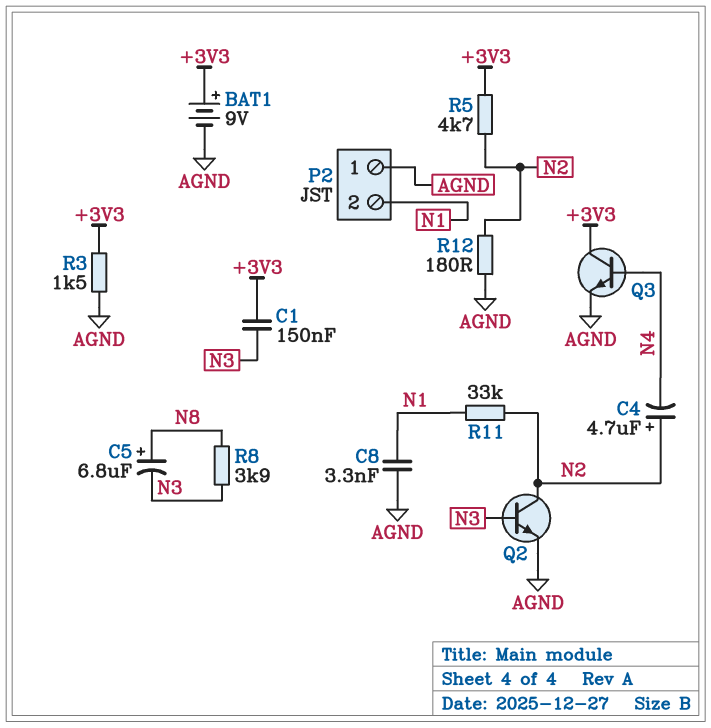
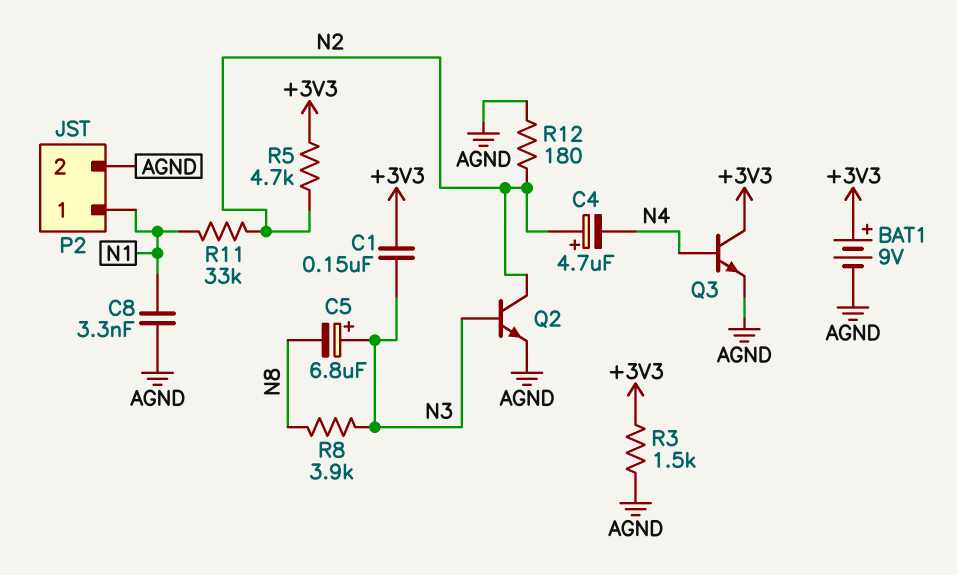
C5: 6.8uF (plus N8, minus N3) -> 6.8uF (plus N3, minus N8)
P2 pin 1: AGND -> N1
P2 pin 2: N1 -> AGND

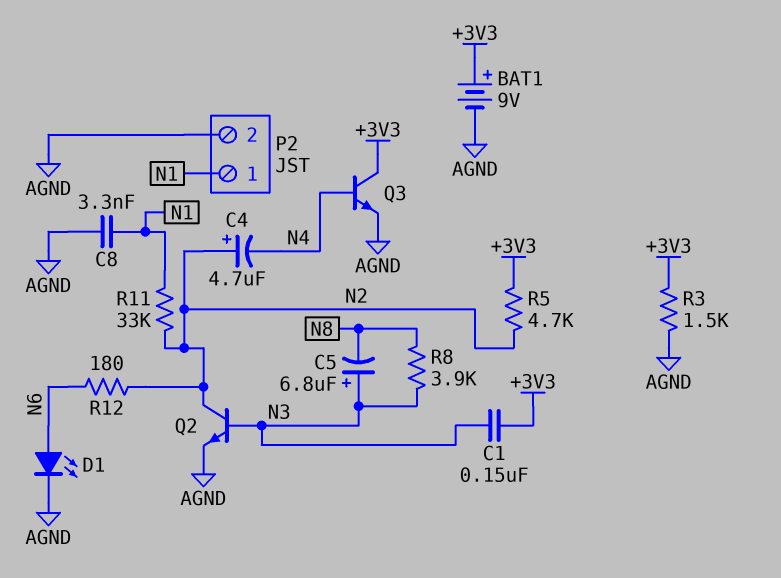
D1: none -> LED (A N6, K AGND)
R12: 180 (AGND, N2) -> 180 (N2, N6)

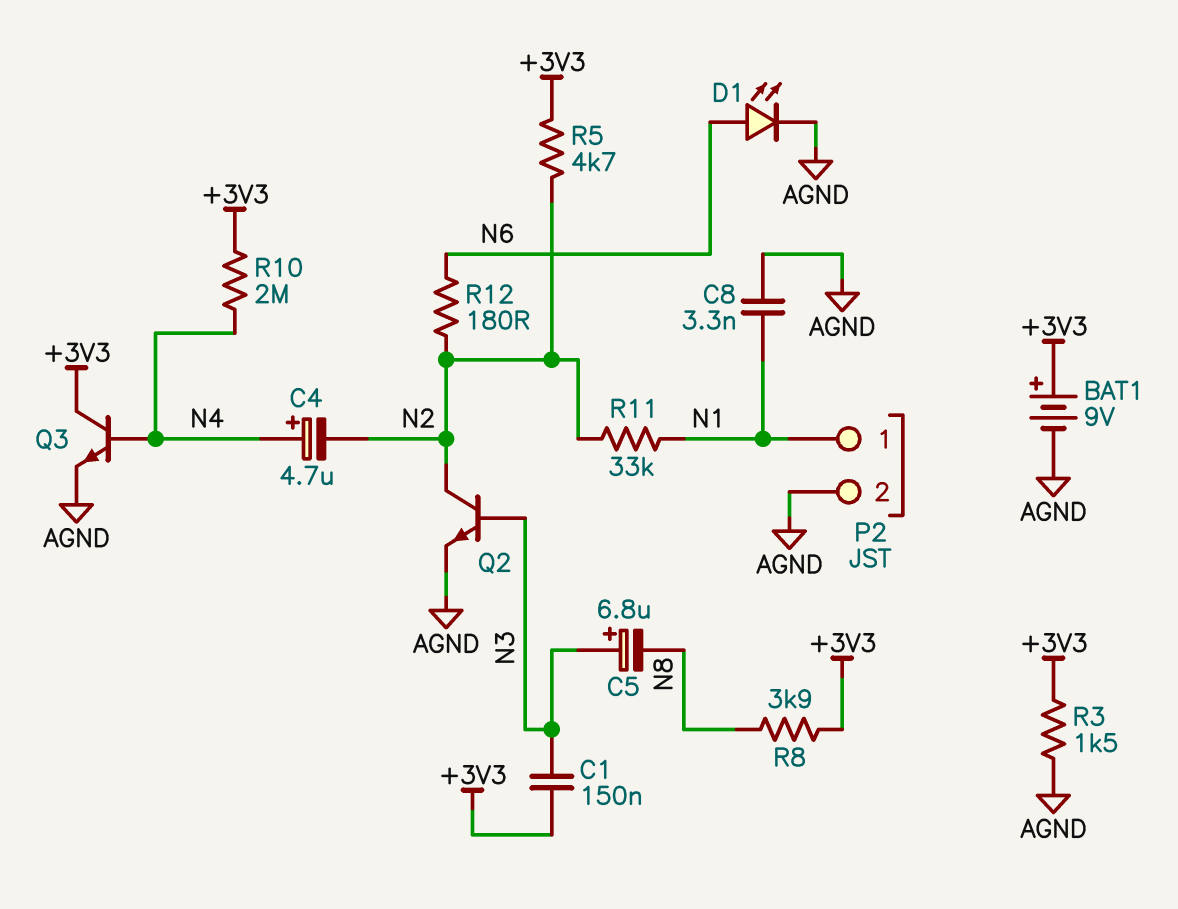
C4: 4.7uF (plus N2, minus N4) -> 4.7uF (plus N4, minus N2)
R8: 3.9k (N3, N8) -> 3.9k (+3V3, N8)
R10: none -> 2M (+3V3, N4)

